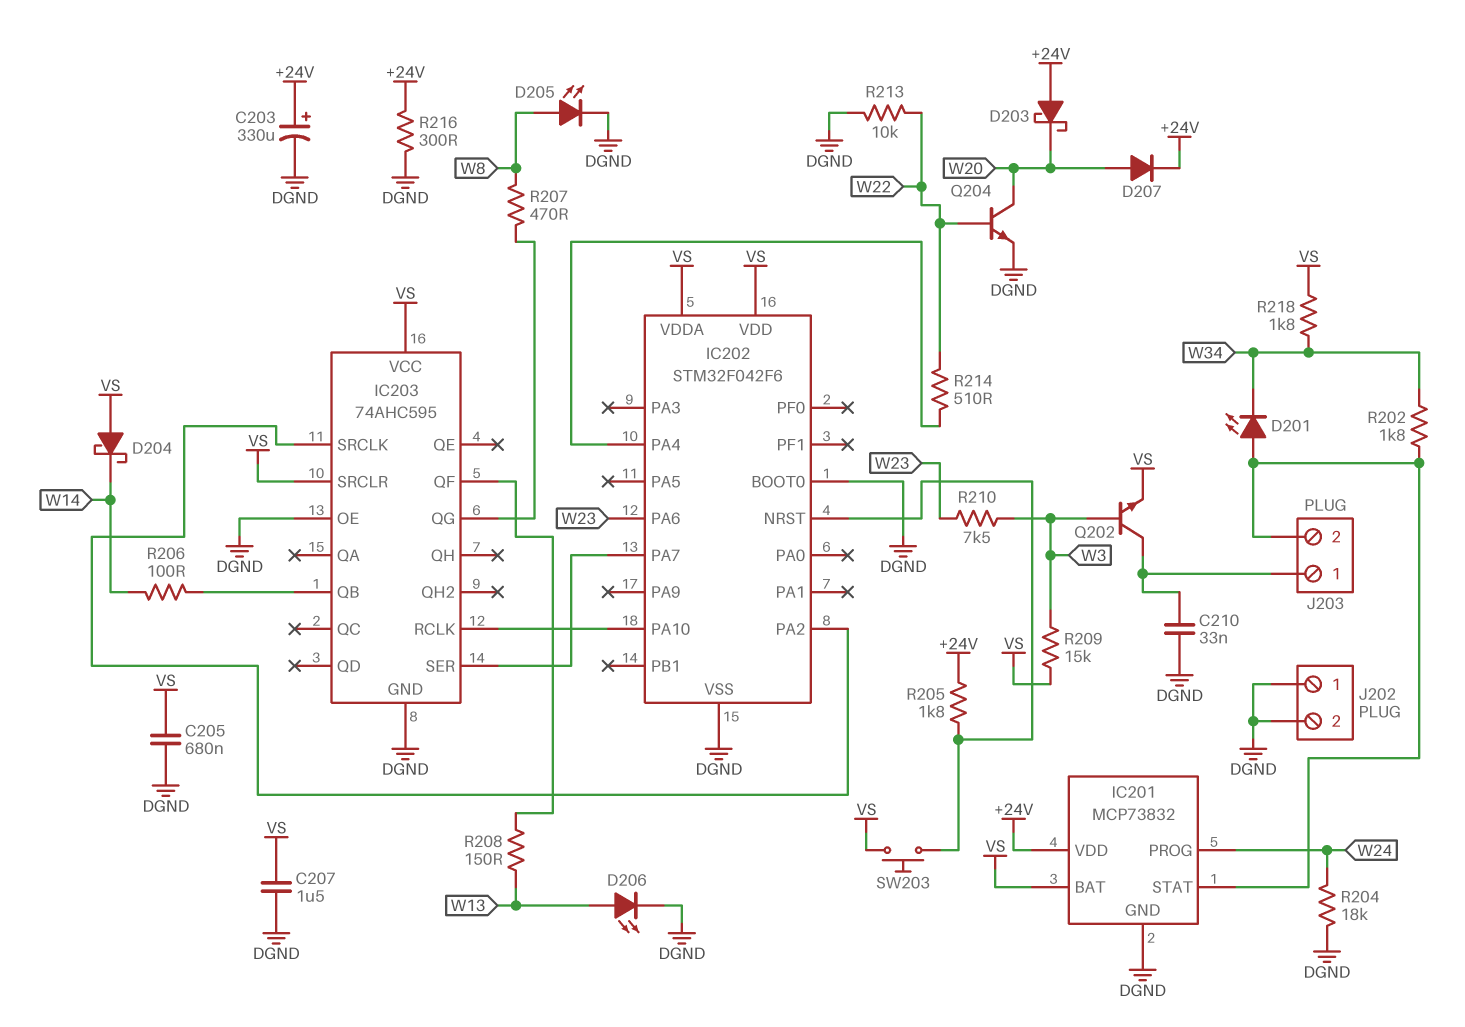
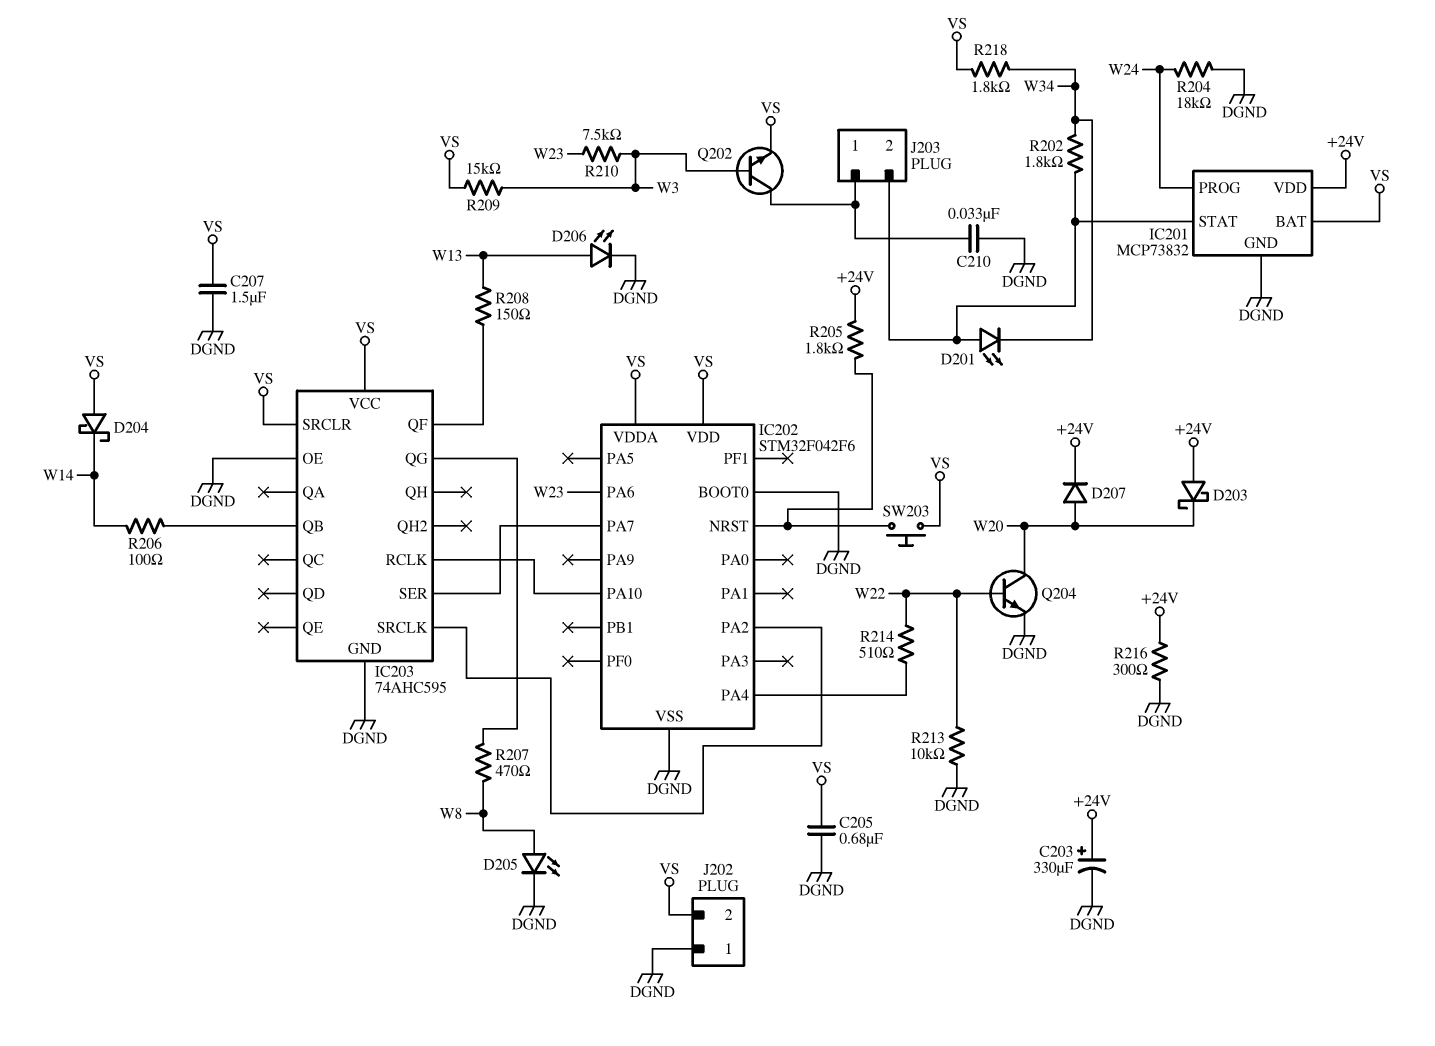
J202 pin 2: DGND -> VS

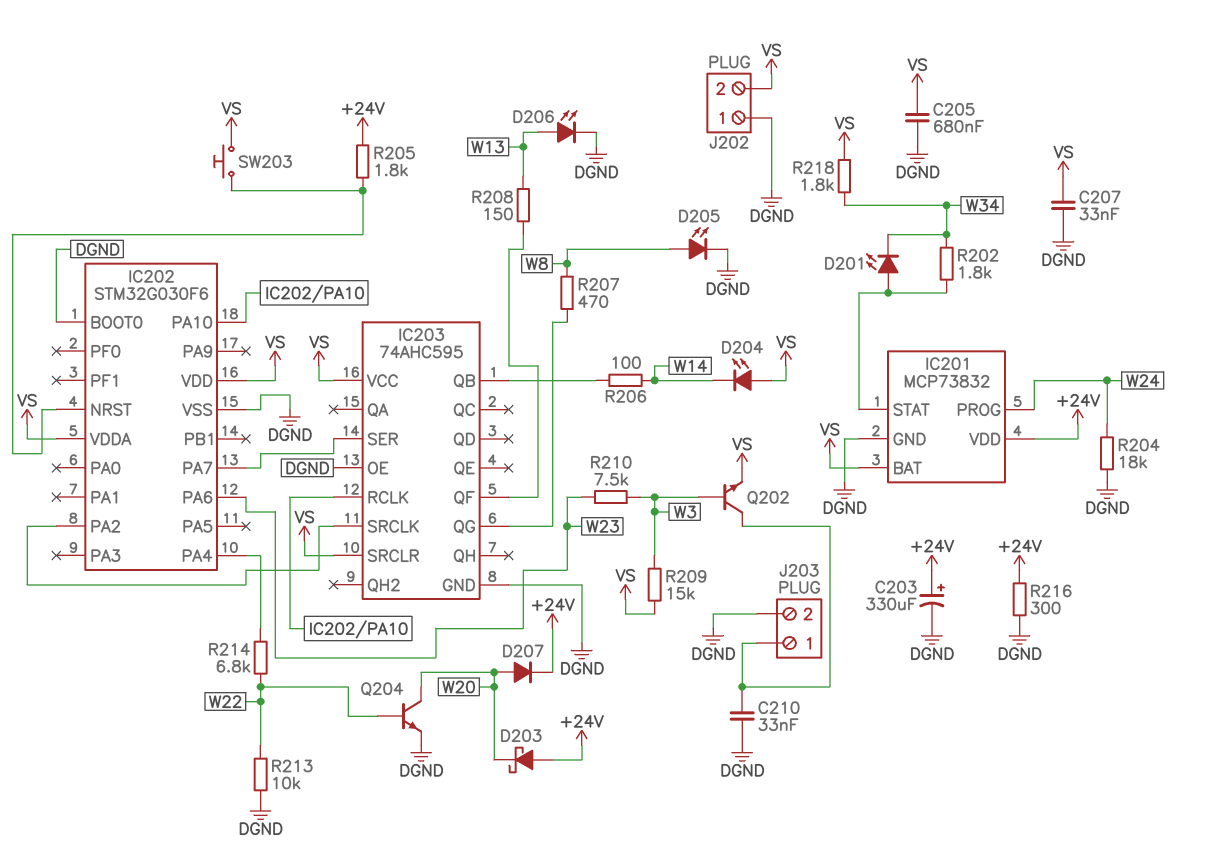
C207: 1.5uF (DGND, VS) -> 33nF (DGND, VS)
D204: schottky (A VS, K W14) -> LED (A VS, K W14)
IC202: STM32F042F6 -> STM32G030F6
J203 pin 2: IC201/STAT -> DGND
R214: 510 (IC202/PA4, W22) -> 6.8k (IC202/PA4, W22)

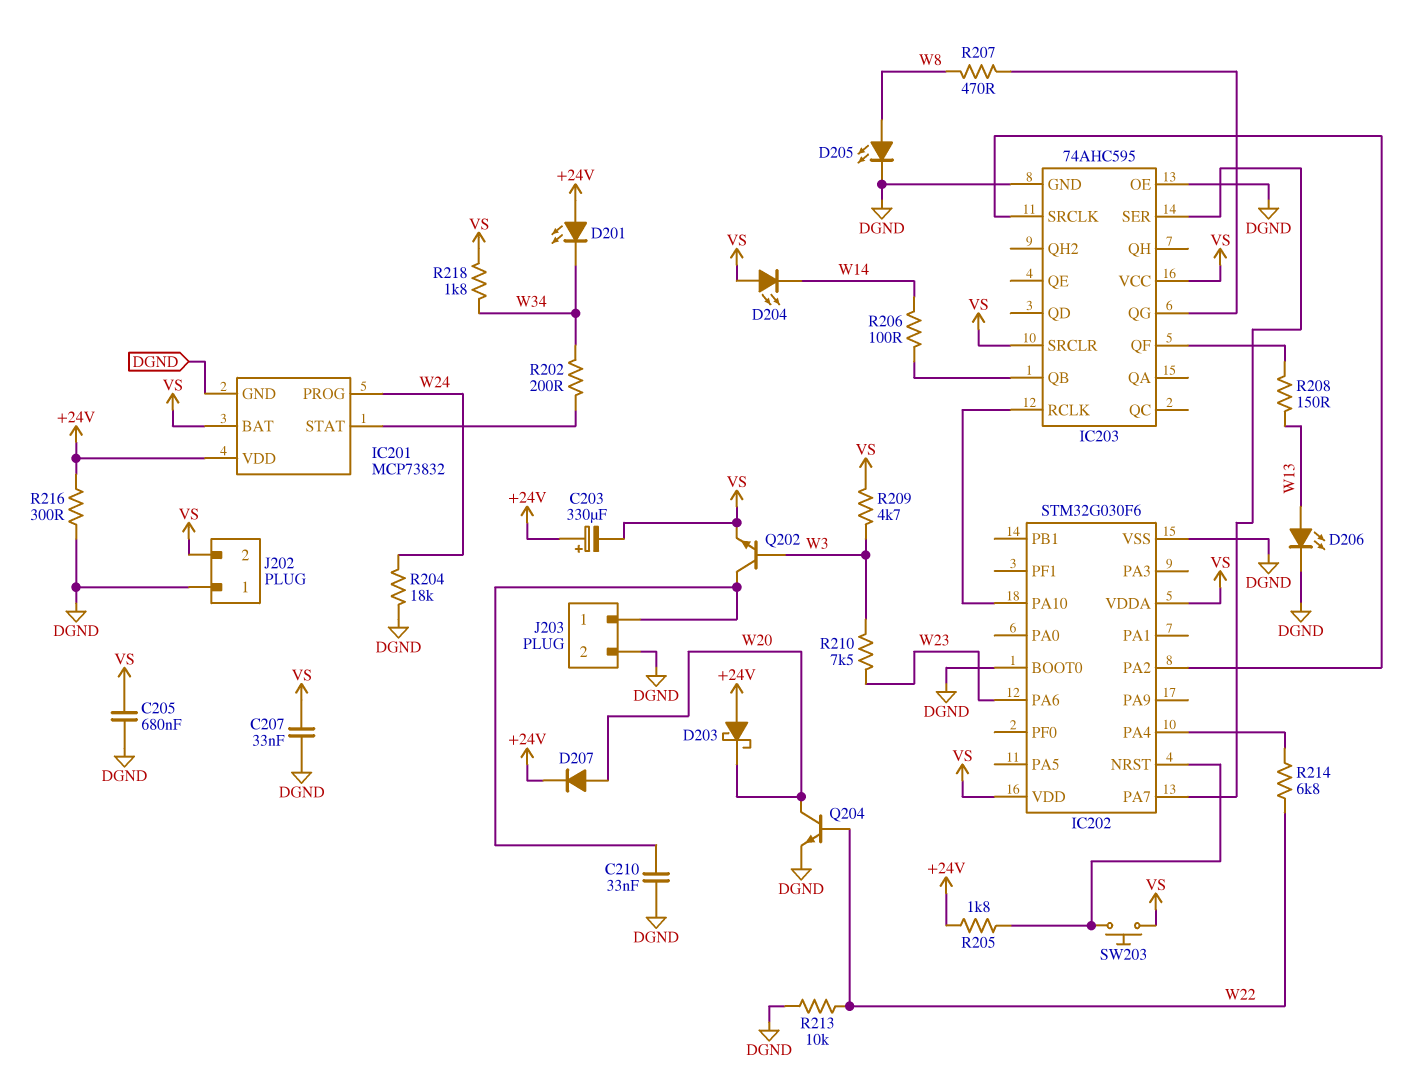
C203: 330uF (plus +24V, minus DGND) -> 330uF (plus +24V, minus VS)
D201: LED (A IC201/STAT, K W34) -> LED (A +24V, K W34)
R202: 1.8k (IC201/STAT, W34) -> 200 (IC201/STAT, W34)
R209: 15k (VS, W3) -> 4.7k (VS, W3)

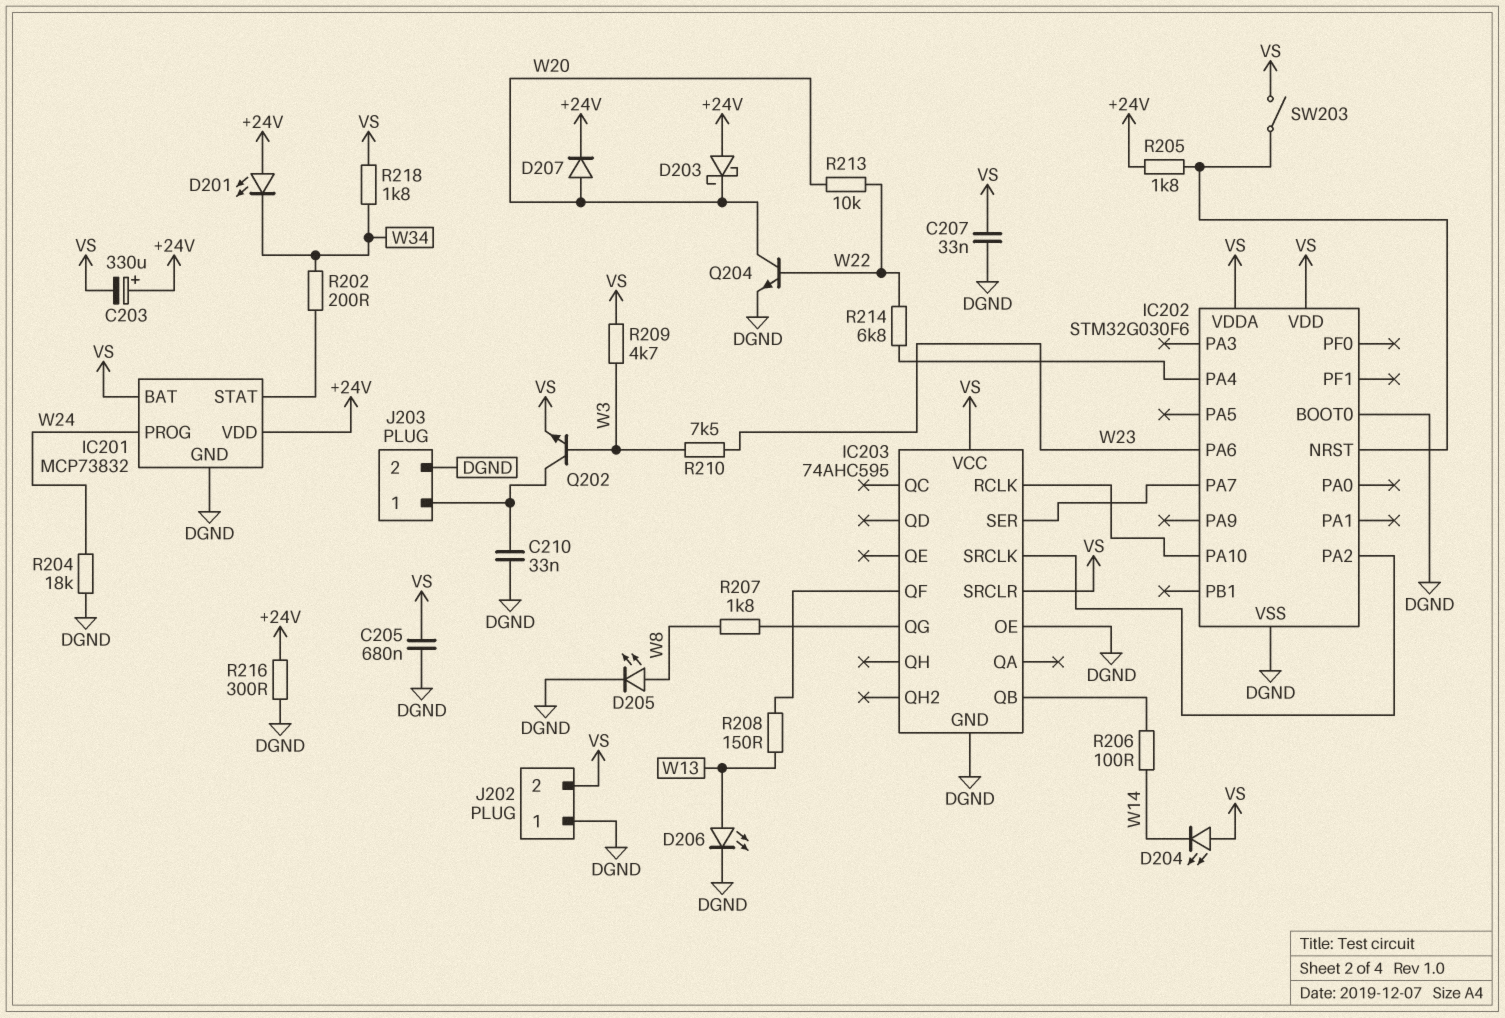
R207: 470 (IC203/QG, W8) -> 1.8k (IC203/QG, W8)
R213: 10k (DGND, W22) -> 10k (W20, W22)
SW203: button (IC202/NRST, VS) -> switch (IC202/NRST, VS)

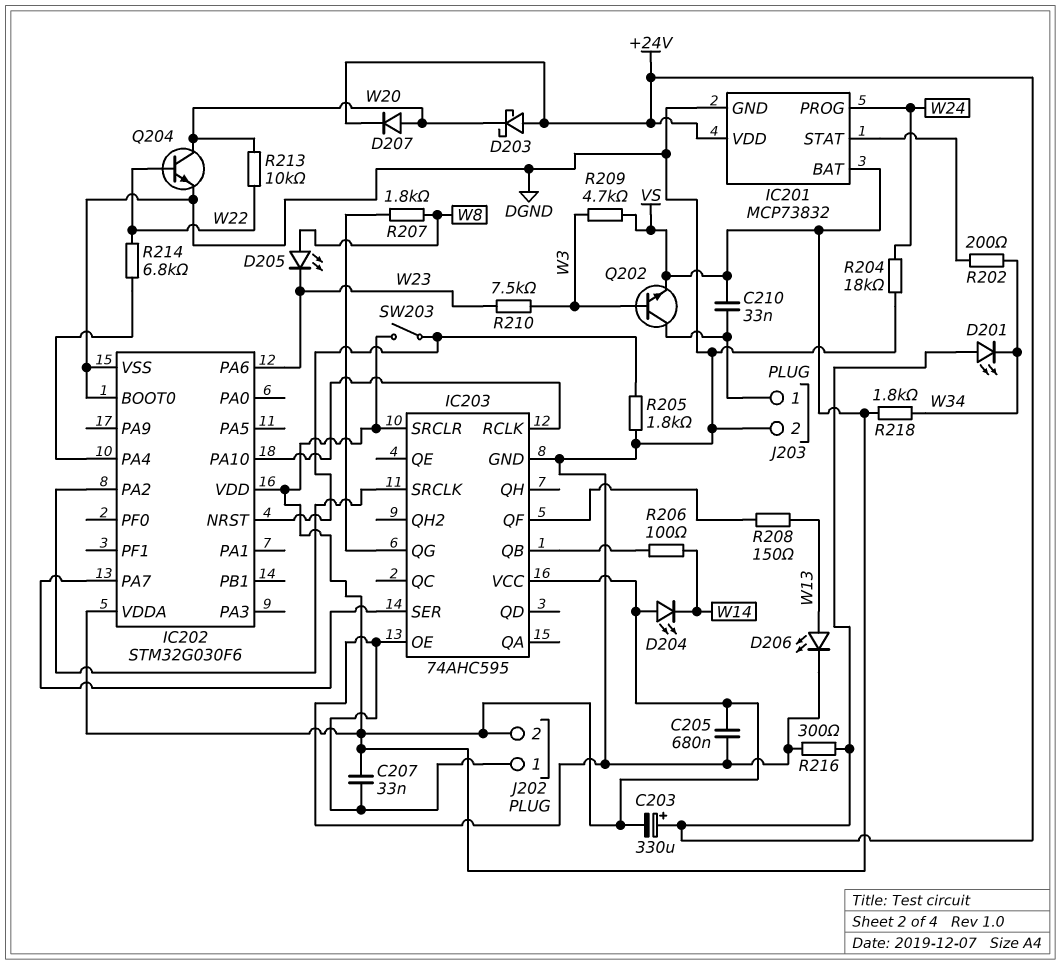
C210: 33nF (DGND, J203/1) -> 33nF (J203/1, VS)
D205: LED (A W8, K DGND) -> LED (A W8, K W23)
R205: 1.8k (+24V, IC202/NRST) -> 1.8k (DGND, IC202/NRST)

